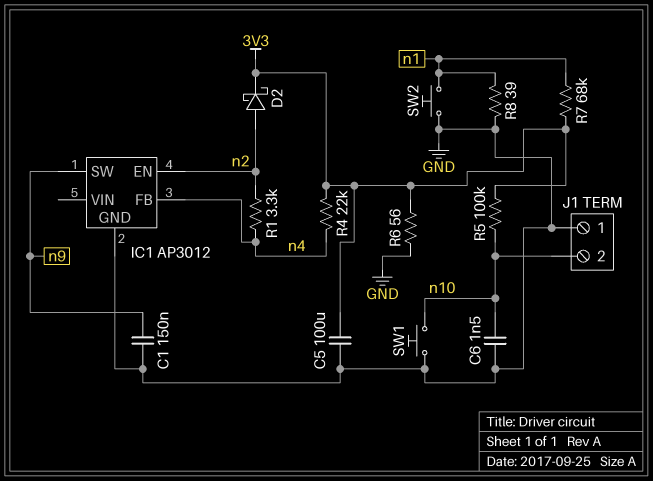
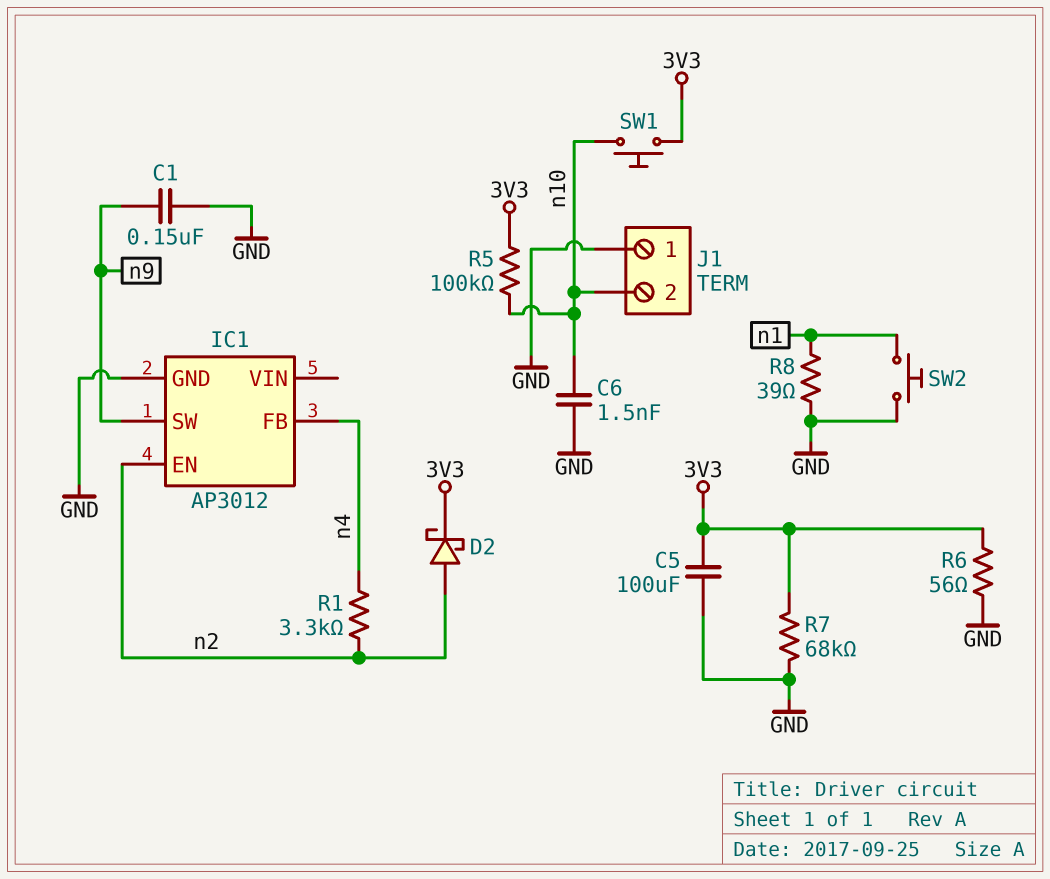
R4: 22k (3V3, n4) -> none
R7: 68k (3V3, n1) -> 68k (3V3, GND)
SW1: button (GND, n10) -> button (3V3, n10)

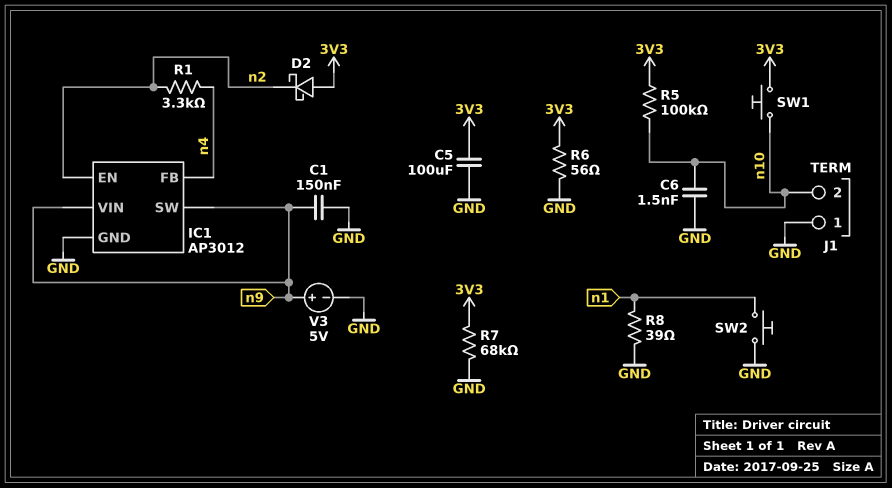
D2: schottky (A n2, K 3V3) -> schottky (A 3V3, K n2)
IC1 pin VIN: none -> n9
V3: none -> 5V (plus n9, minus GND)

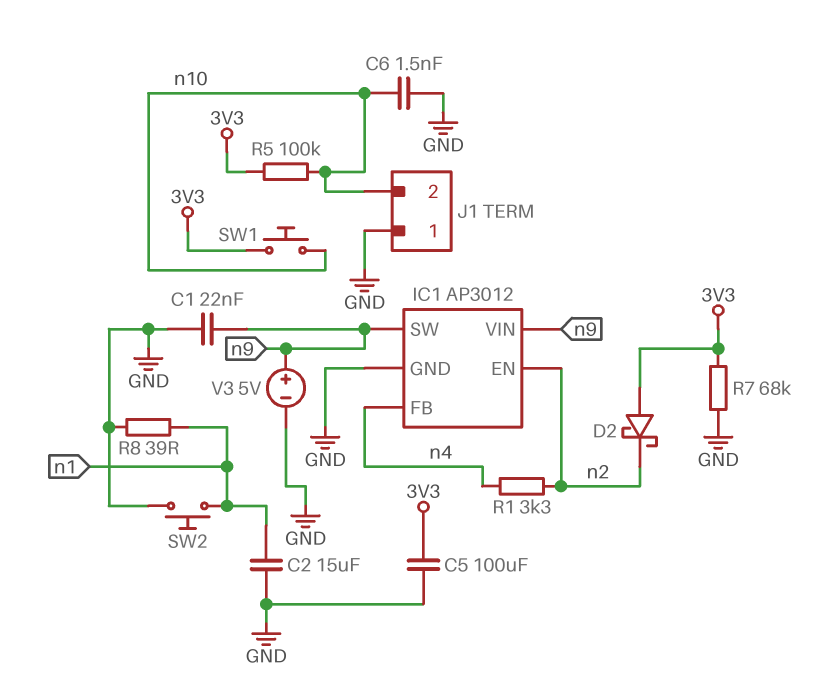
C1: 150nF (GND, n9) -> 22nF (GND, n9)
C2: none -> 15uF (GND, n1)
R6: 56 (3V3, GND) -> none

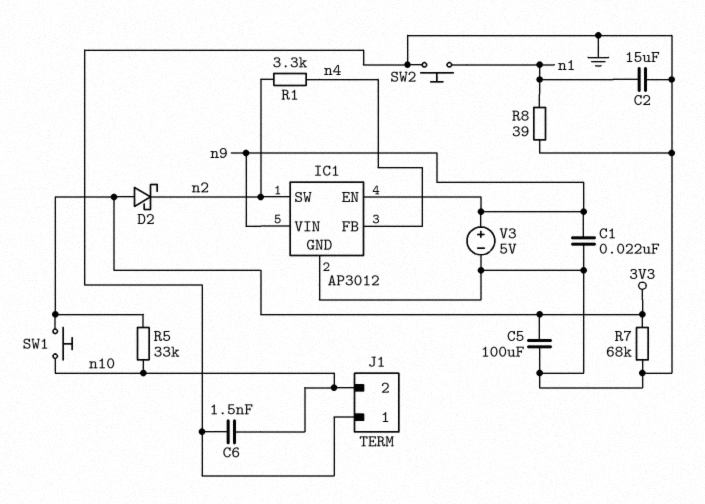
IC1 pin EN: n2 -> n9
IC1 pin SW: n9 -> n2
R5: 100k (3V3, n10) -> 33k (3V3, n10)

